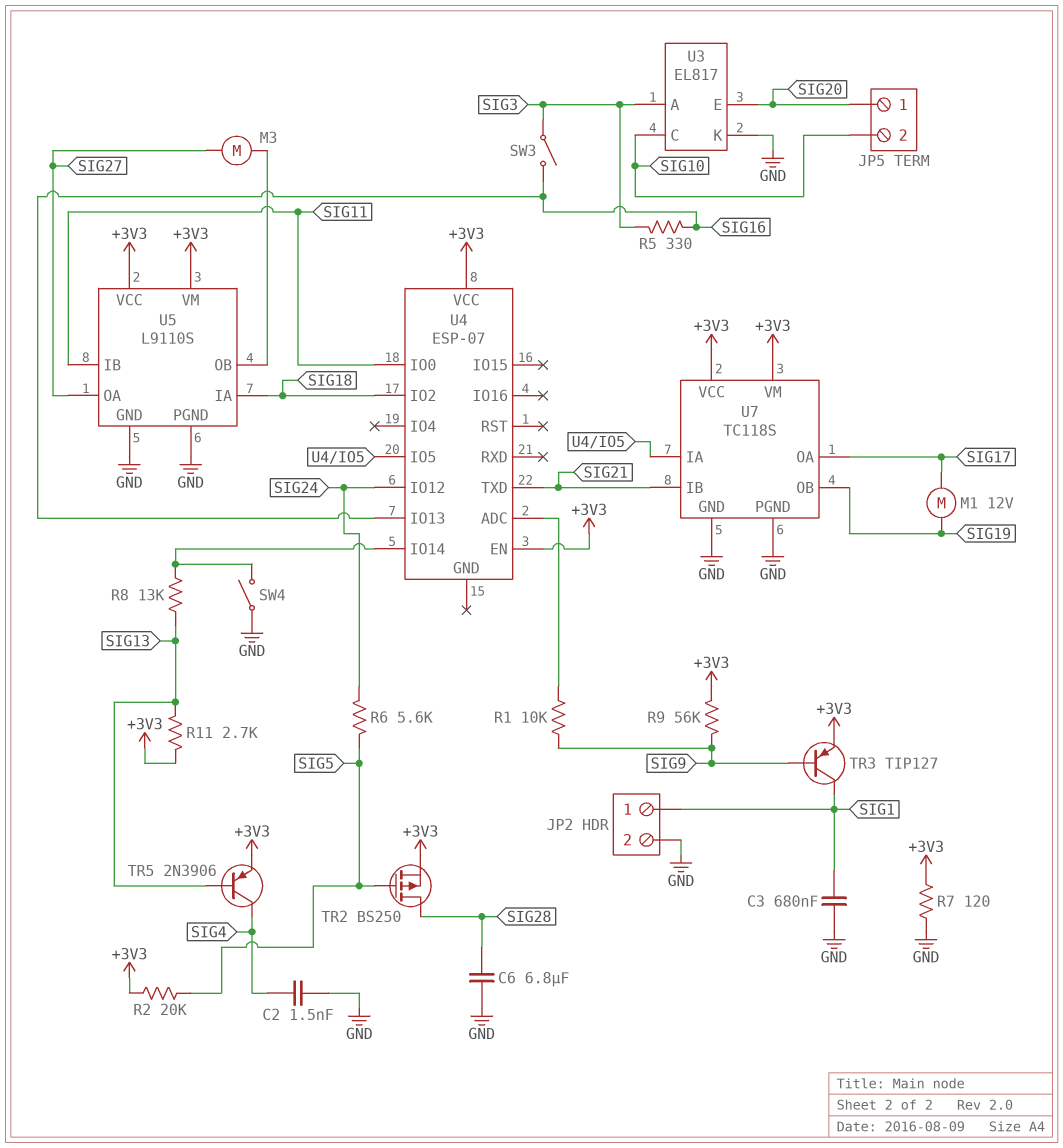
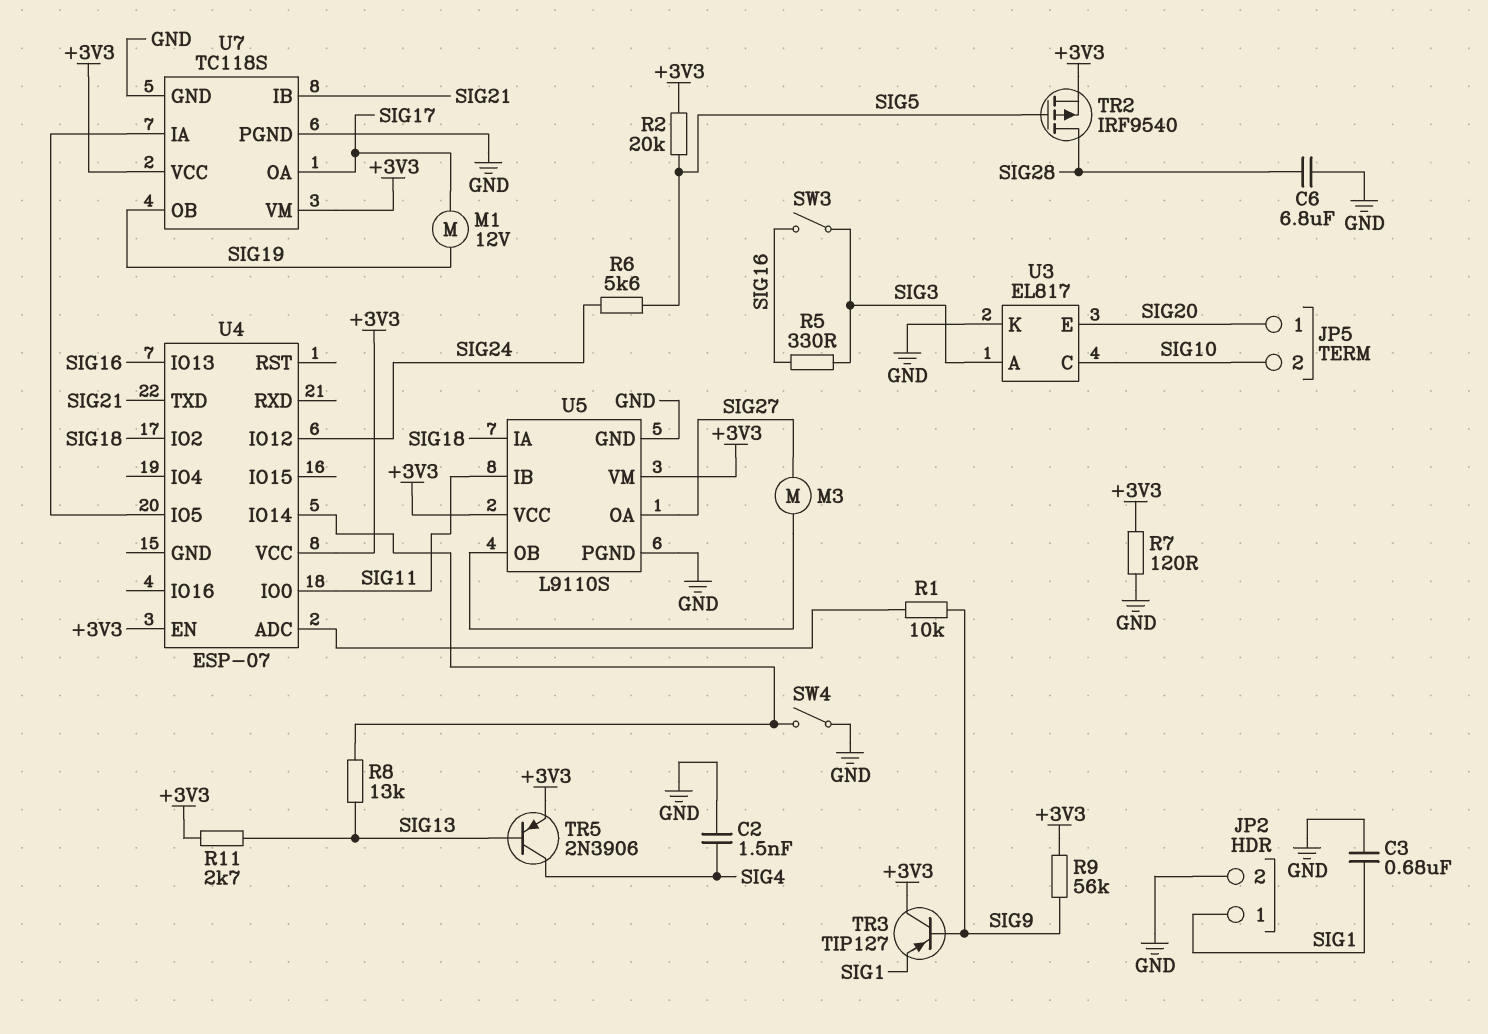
TR2: PMOS BS250 (G SIG5, D SIG28, S +3V3) -> PMOS IRF9540 (G SIG5, D SIG28, S +3V3)
TR3: PNP TIP127 (B SIG9, C SIG1, E +3V3) -> PNP TIP127 (B SIG9, C +3V3, E SIG1)

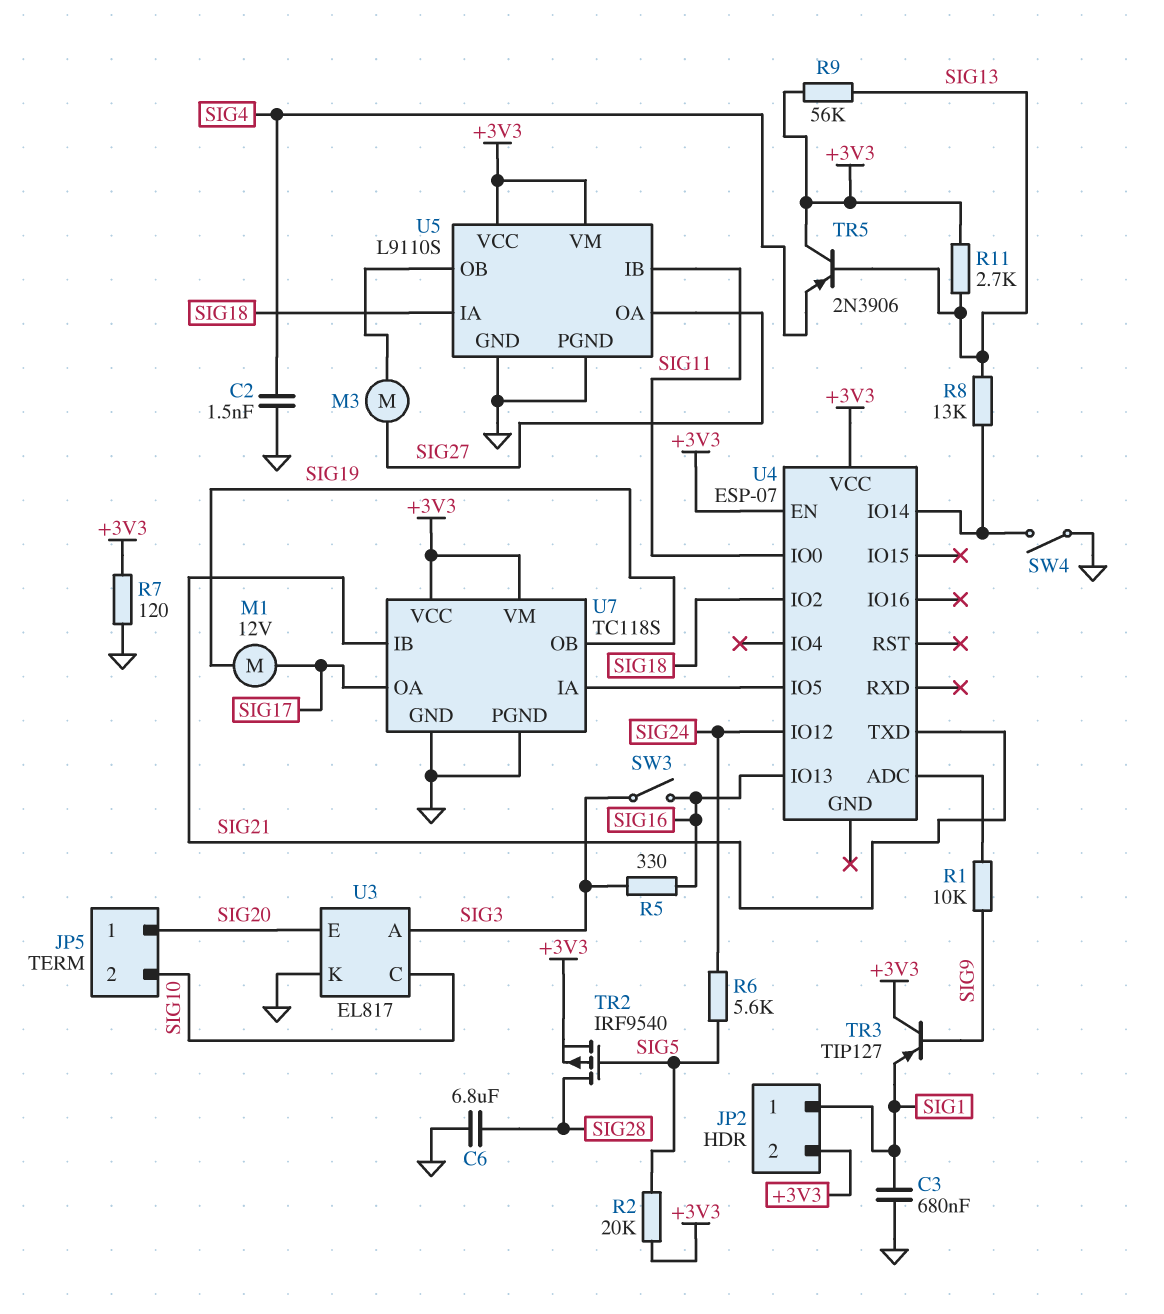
JP2 pin 2: GND -> +3V3
R9: 56k (+3V3, SIG9) -> 56k (+3V3, SIG13)
TR5: PNP 2N3906 (B SIG13, C SIG4, E +3V3) -> PNP 2N3906 (B SIG13, C +3V3, E SIG4)

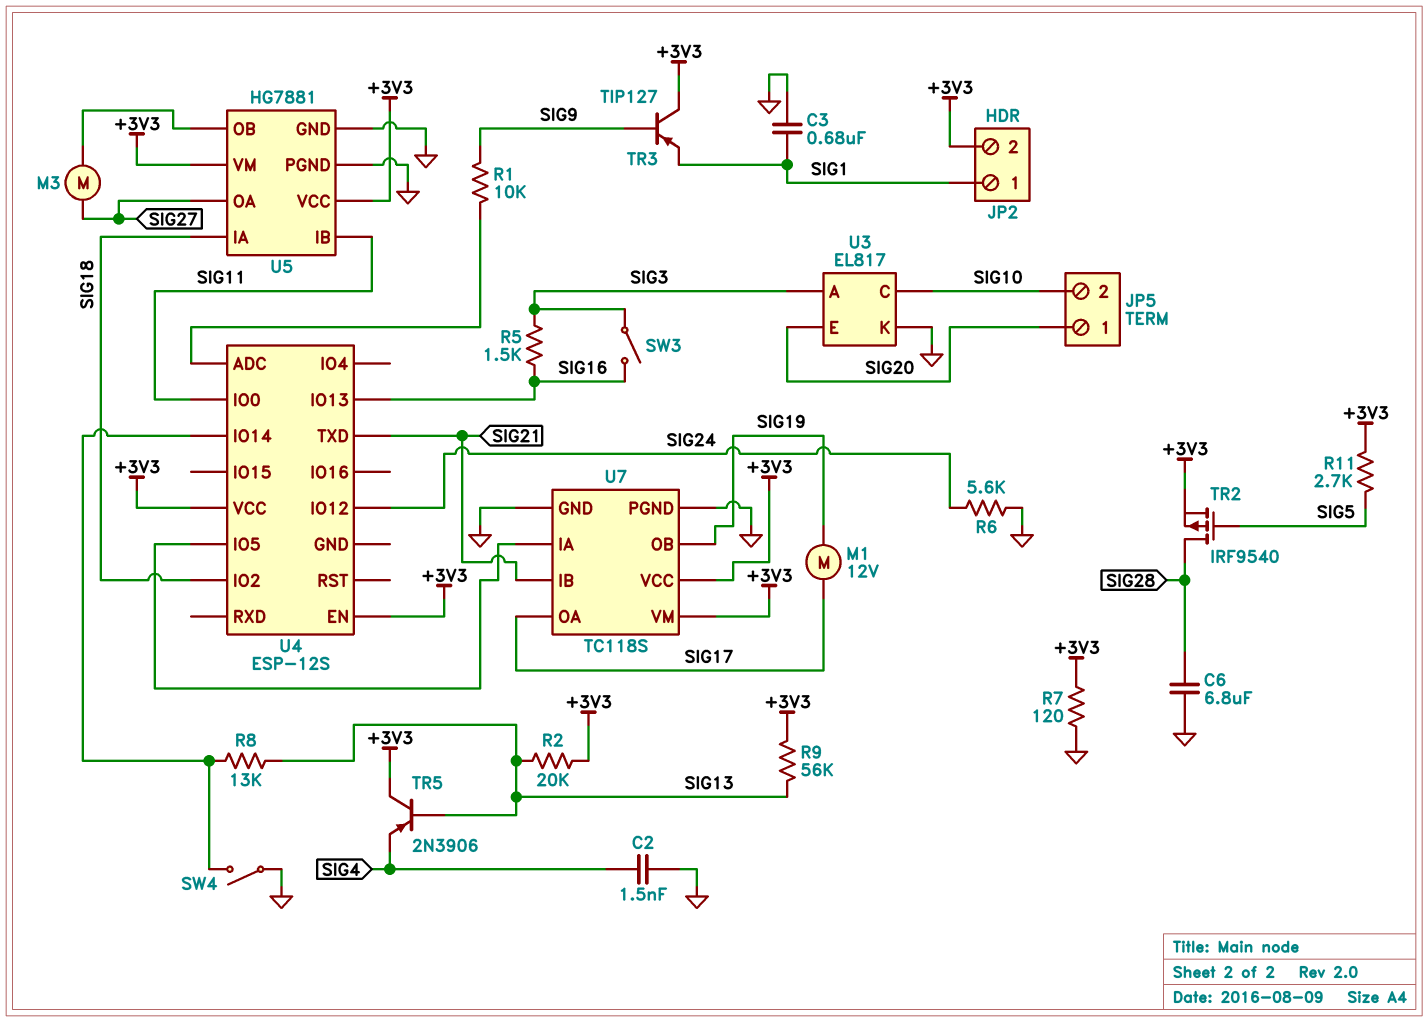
R2: 20k (+3V3, SIG5) -> 20k (+3V3, SIG13)
R5: 330 (SIG3, SIG16) -> 1.5k (SIG3, SIG16)
R6: 5.6k (SIG5, SIG24) -> 5.6k (GND, SIG24)
R11: 2.7k (+3V3, SIG13) -> 2.7k (+3V3, SIG5)
U4: ESP-07 -> ESP-12S
U5: L9110S -> HG7881

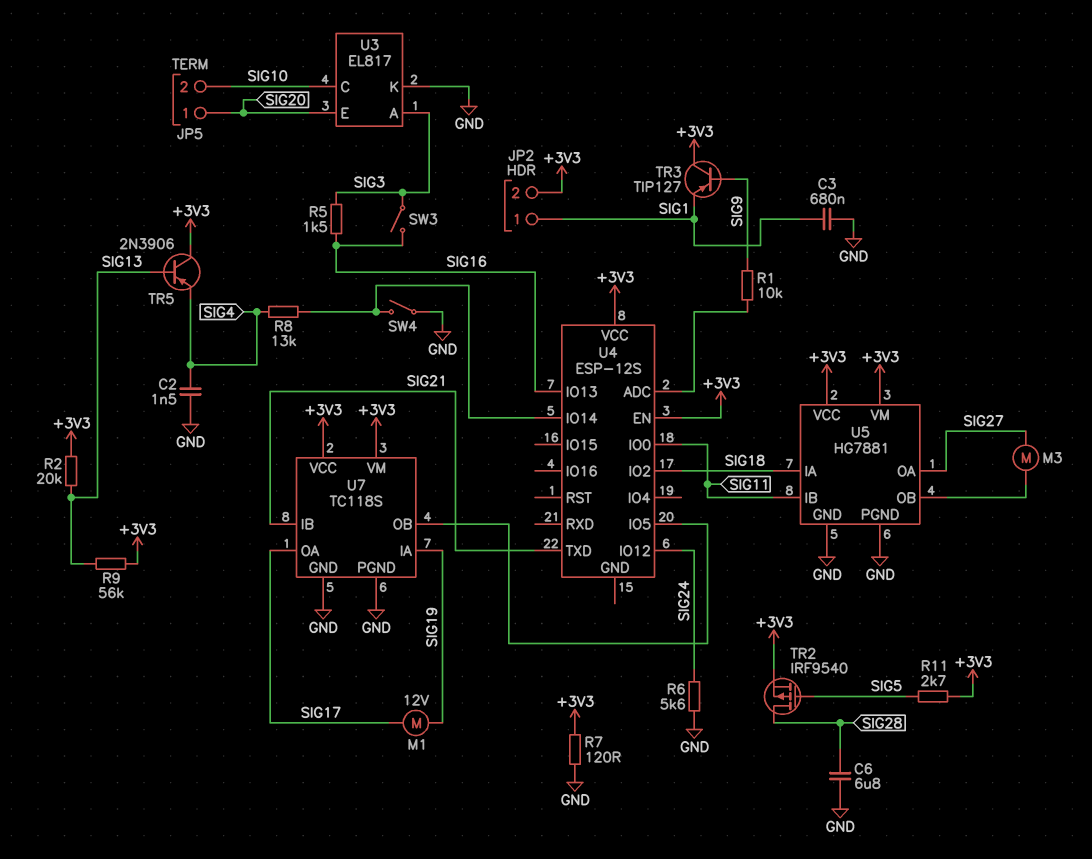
R8: 13k (SIG13, U4/IO14) -> 13k (SIG4, U4/IO14)
U7 pin IA: U4/IO5 -> SIG19
U7 pin OB: SIG19 -> U4/IO5

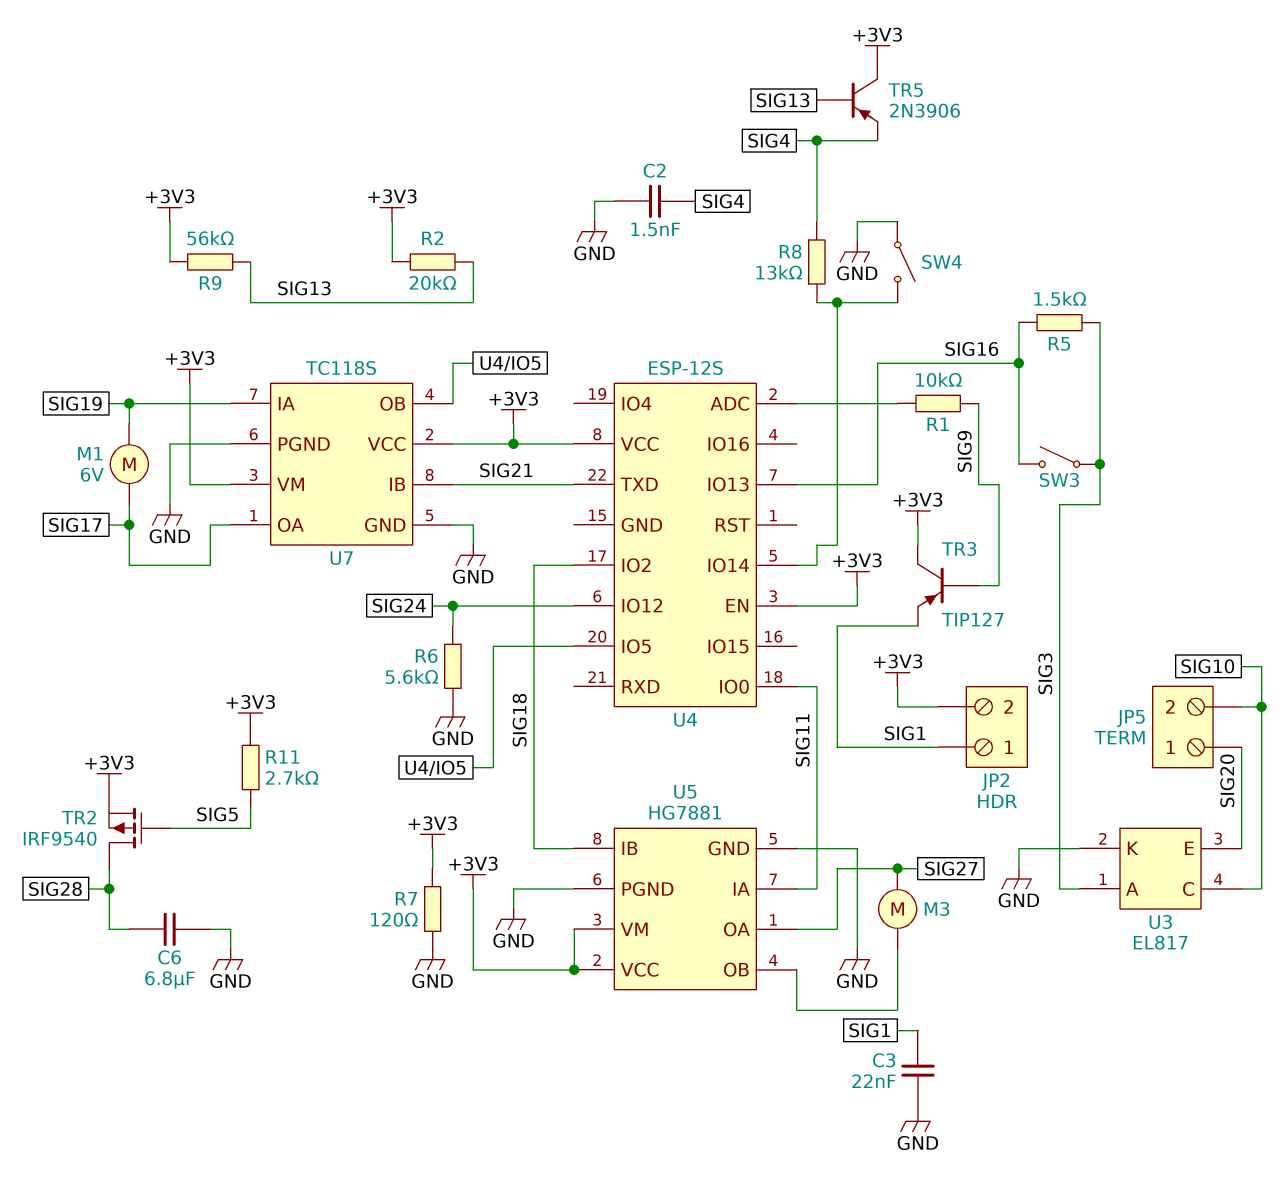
C3: 680nF (GND, SIG1) -> 22nF (GND, SIG1)
M1: motor 12V (SIG17, SIG19) -> motor 6V (SIG17, SIG19)
U5 pin IA: SIG18 -> SIG11
U5 pin IB: SIG11 -> SIG18

